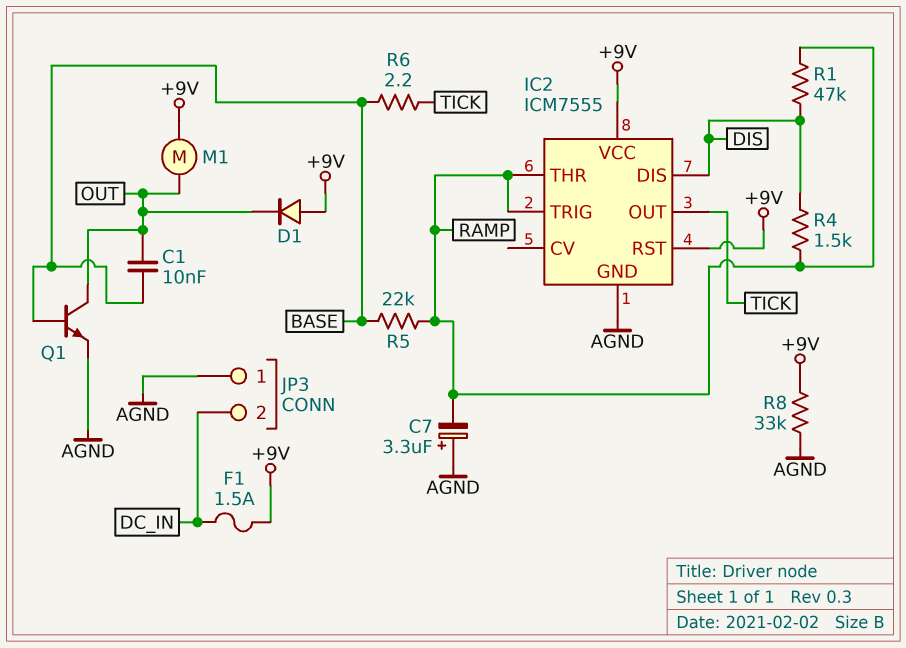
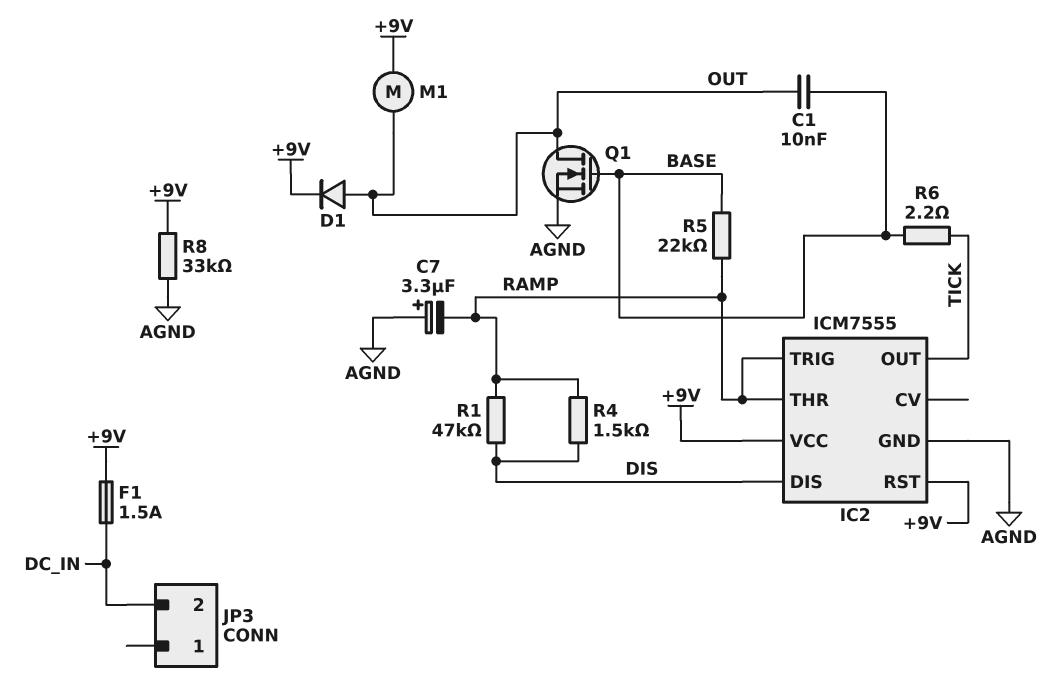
D1: diode (A +9V, K OUT) -> diode (A OUT, K +9V)
JP3 pin 1: AGND -> none
Q1: NPN (B BASE, C OUT, E AGND) -> NMOS (G BASE, D OUT, S AGND)

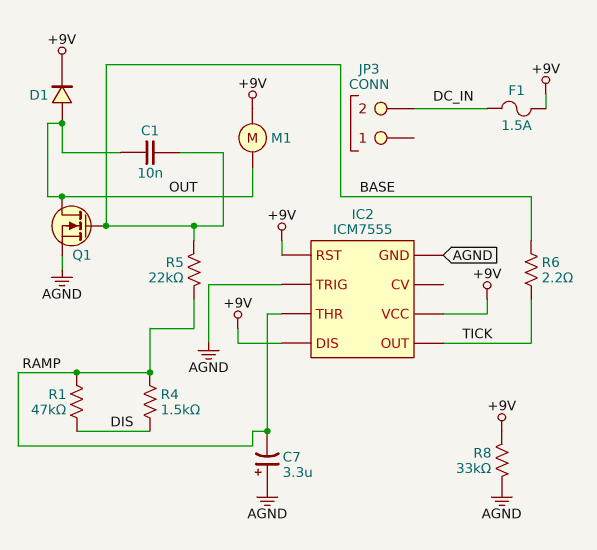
IC2 pin DIS: DIS -> +9V
IC2 pin TRIG: RAMP -> AGND

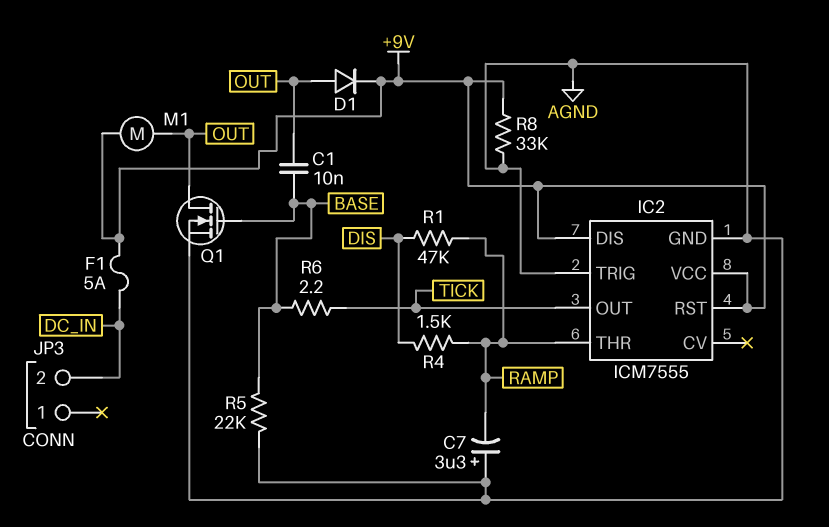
F1: 1.5A (+9V, DC_IN) -> 5A (+9V, DC_IN)
R5: 22k (BASE, RAMP) -> 22k (AGND, BASE)

